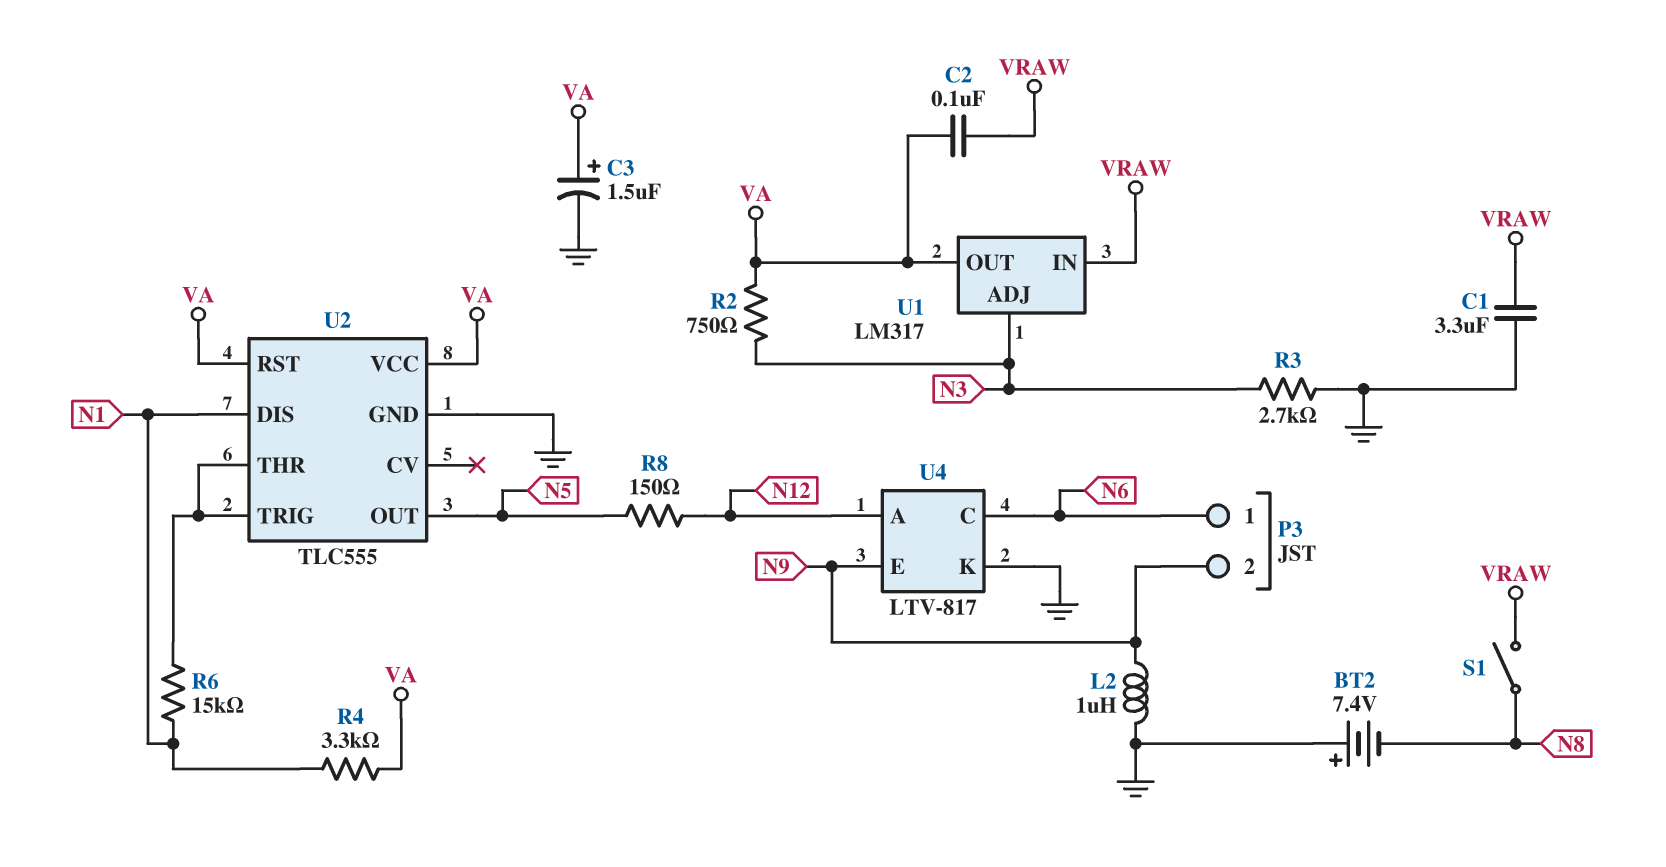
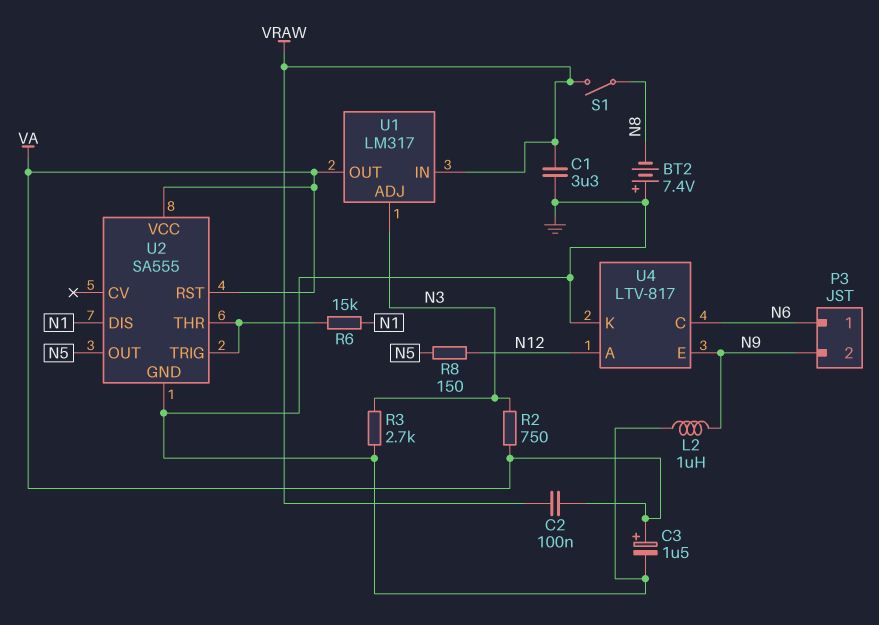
R4: 3.3k (N1, VA) -> none
U2: TLC555 -> SA555

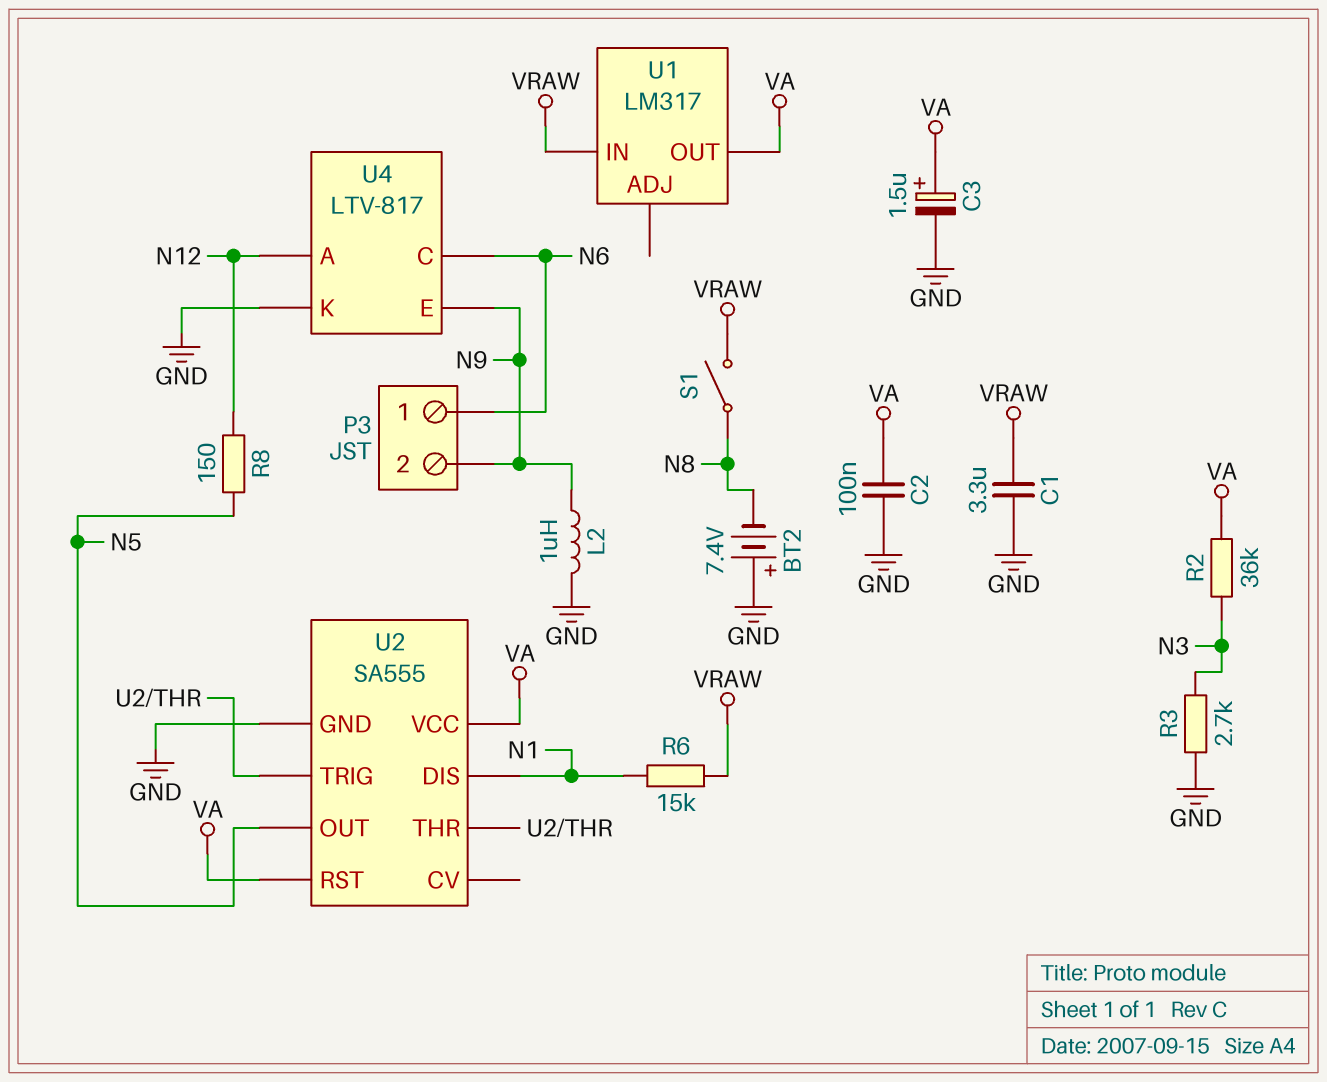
C2: 100nF (VA, VRAW) -> 100nF (GND, VA)
R2: 750 (N3, VA) -> 36k (N3, VA)
R6: 15k (N1, U2/THR) -> 15k (N1, VRAW)
U1 pin ADJ: N3 -> none

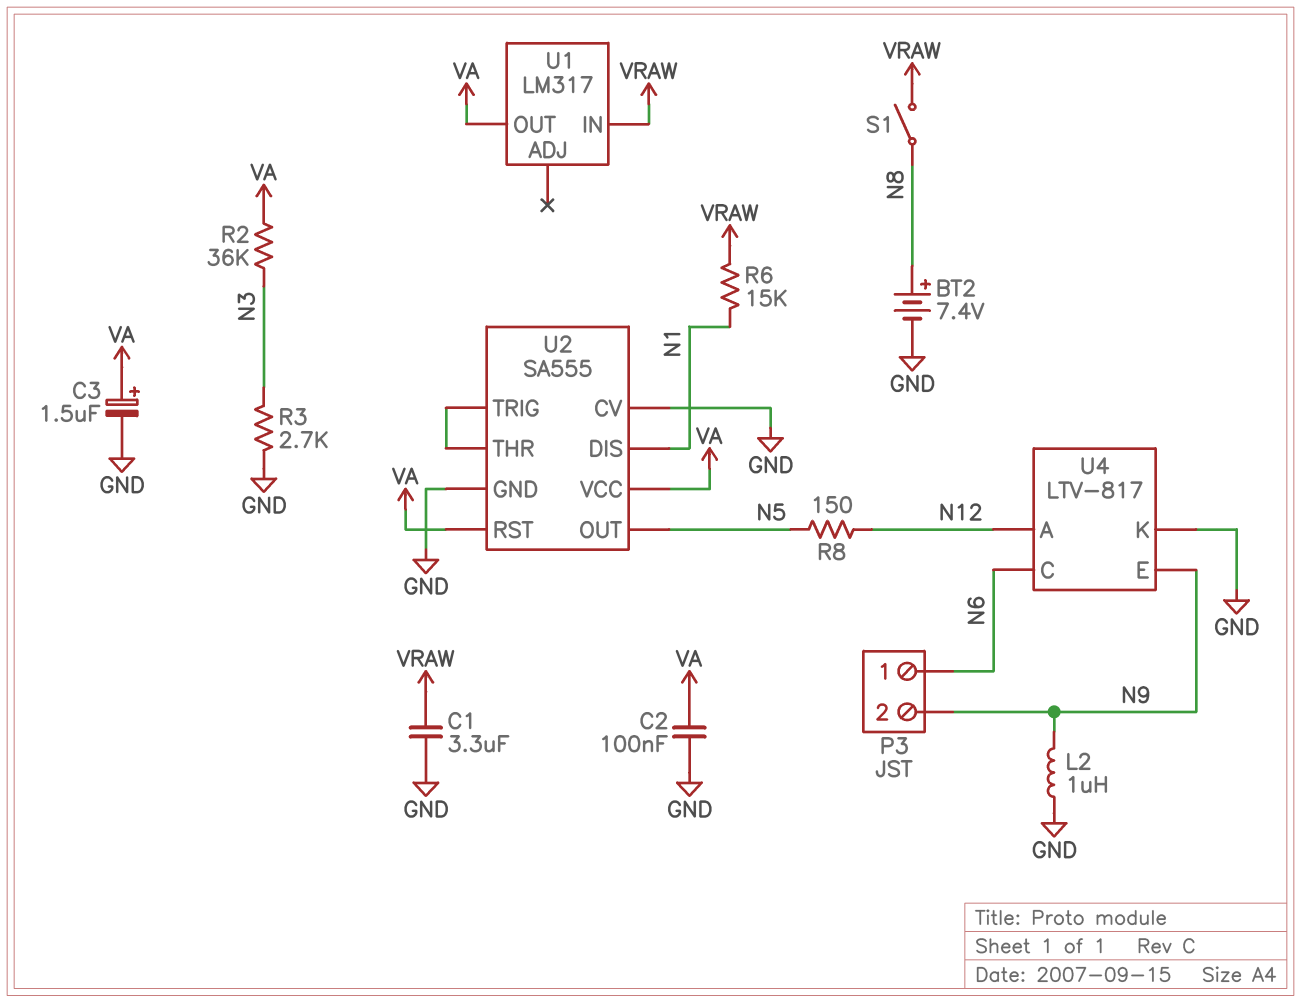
BT2: 7.4V (plus GND, minus N8) -> 7.4V (plus N8, minus GND)
U2 pin CV: none -> GND

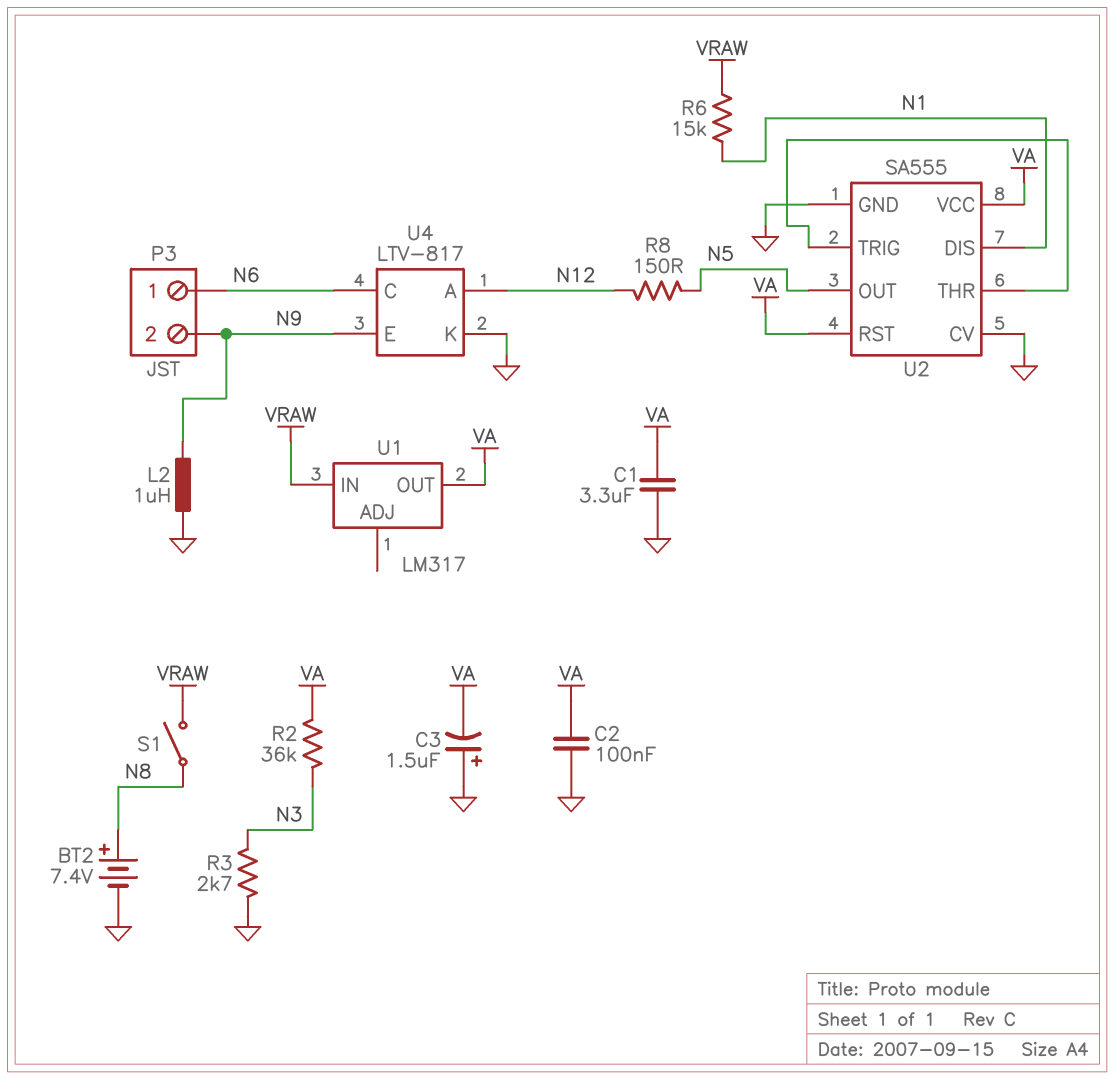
C1: 3.3uF (GND, VRAW) -> 3.3uF (GND, VA)
C3: 1.5uF (plus VA, minus GND) -> 1.5uF (plus GND, minus VA)

